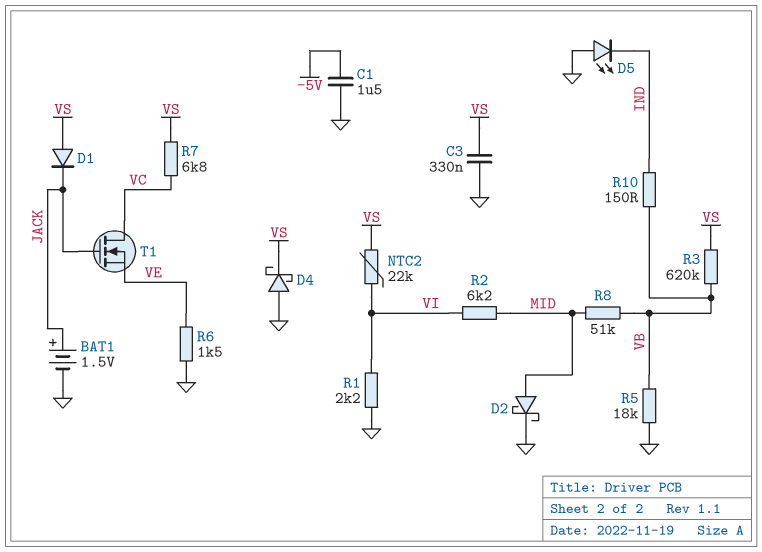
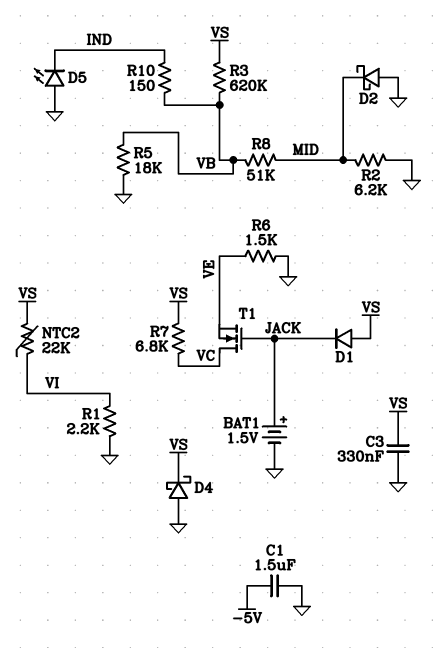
D2: schottky (A MID, K GND) -> schottky (A GND, K MID)
R2: 6.2k (MID, VI) -> 6.2k (GND, MID)

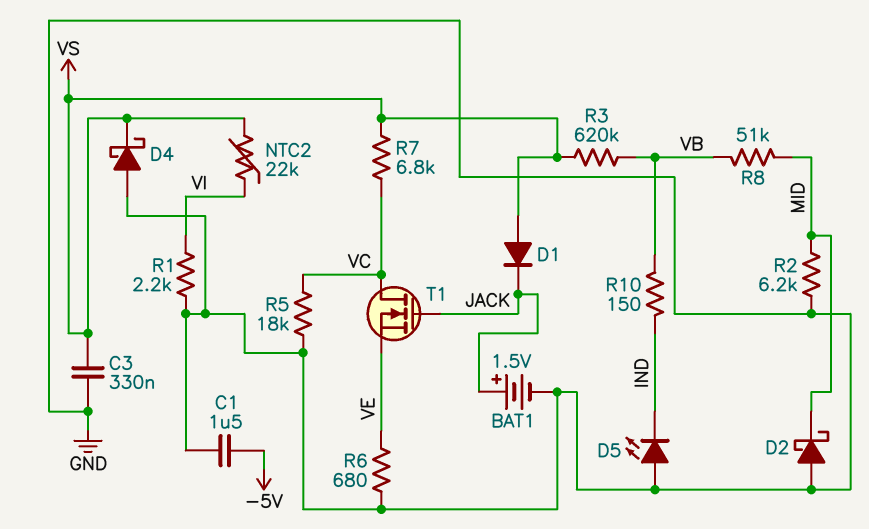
R5: 18k (GND, VB) -> 18k (GND, VC)
R6: 1.5k (GND, VE) -> 680 (GND, VE)

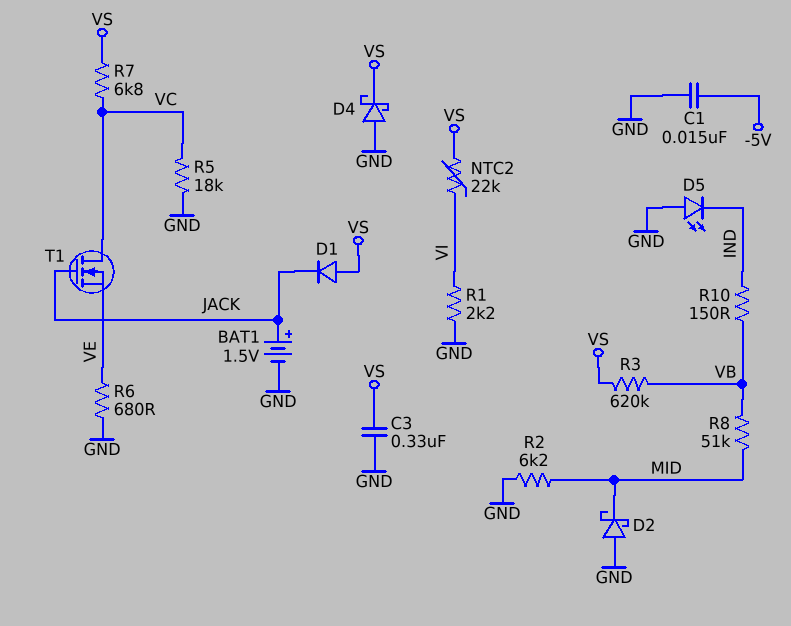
C1: 1.5uF (-5V, GND) -> 15nF (-5V, GND)

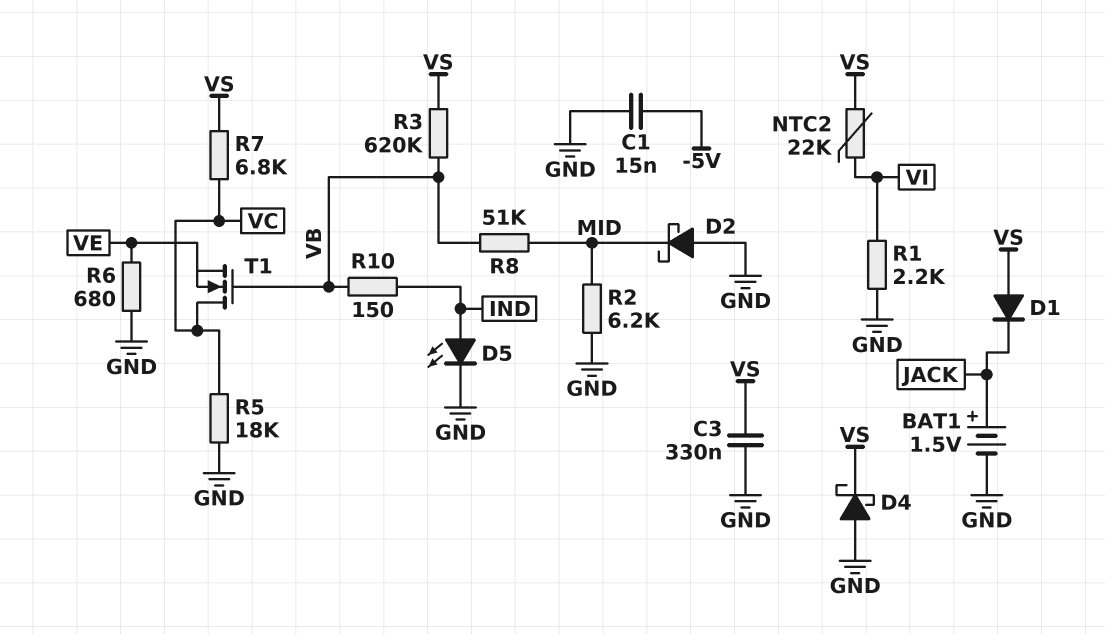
D5: LED (A GND, K IND) -> LED (A IND, K GND)
T1: NMOS (G JACK, D VC, S VE) -> NMOS (G VB, D VC, S VE)

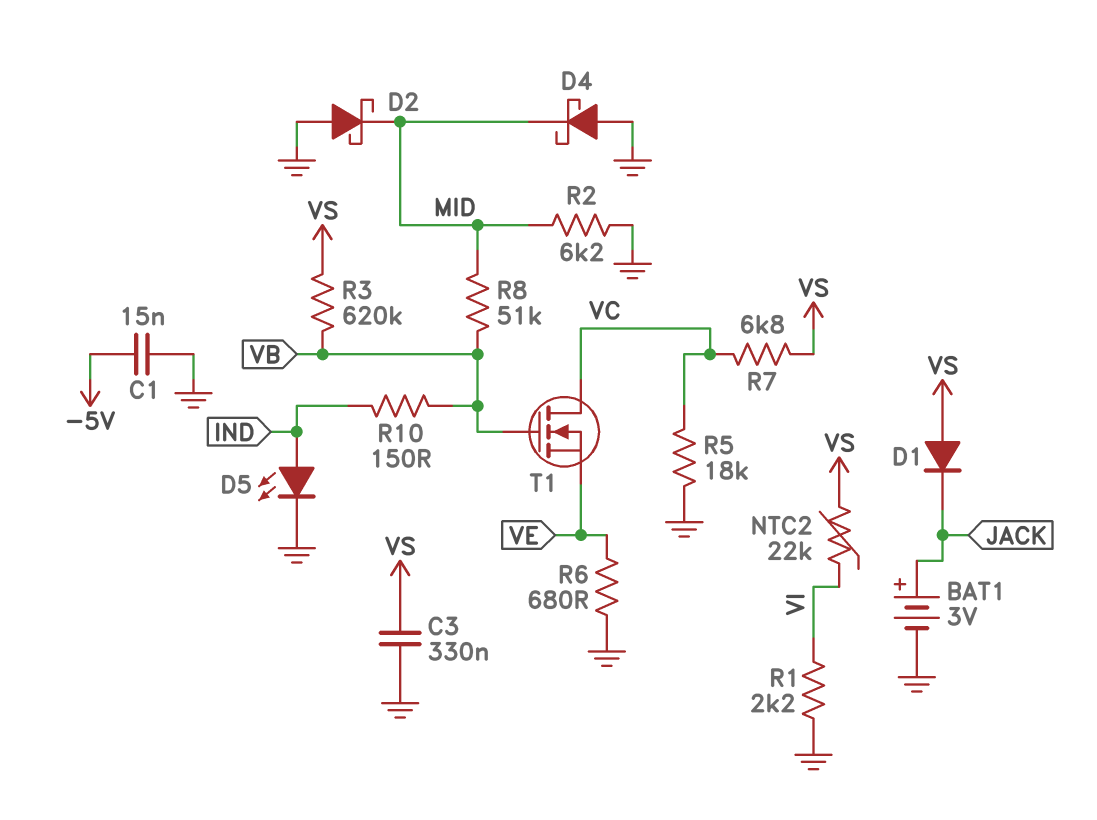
BAT1: 1.5V (plus JACK, minus GND) -> 3V (plus JACK, minus GND)
D4: schottky (A GND, K VS) -> schottky (A GND, K MID)

